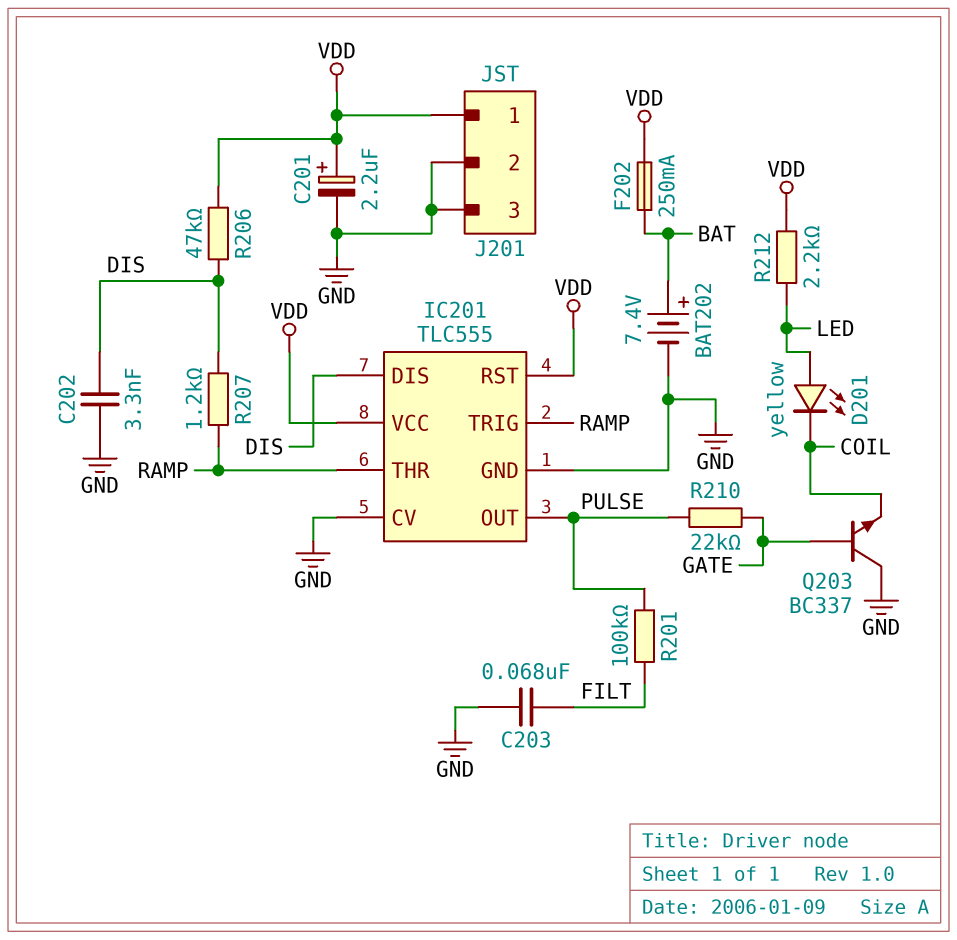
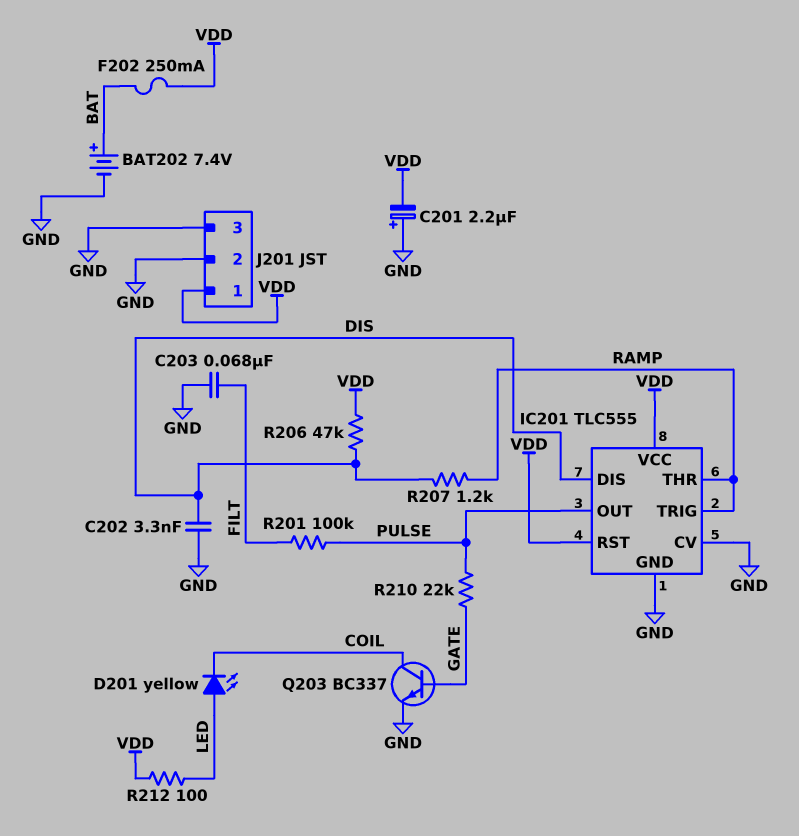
C201: 2.2uF (plus VDD, minus GND) -> 2.2uF (plus GND, minus VDD)
Q203: NPN BC337 (B GATE, C GND, E COIL) -> NPN BC337 (B GATE, C COIL, E GND)
R212: 2.2k (LED, VDD) -> 100 (LED, VDD)

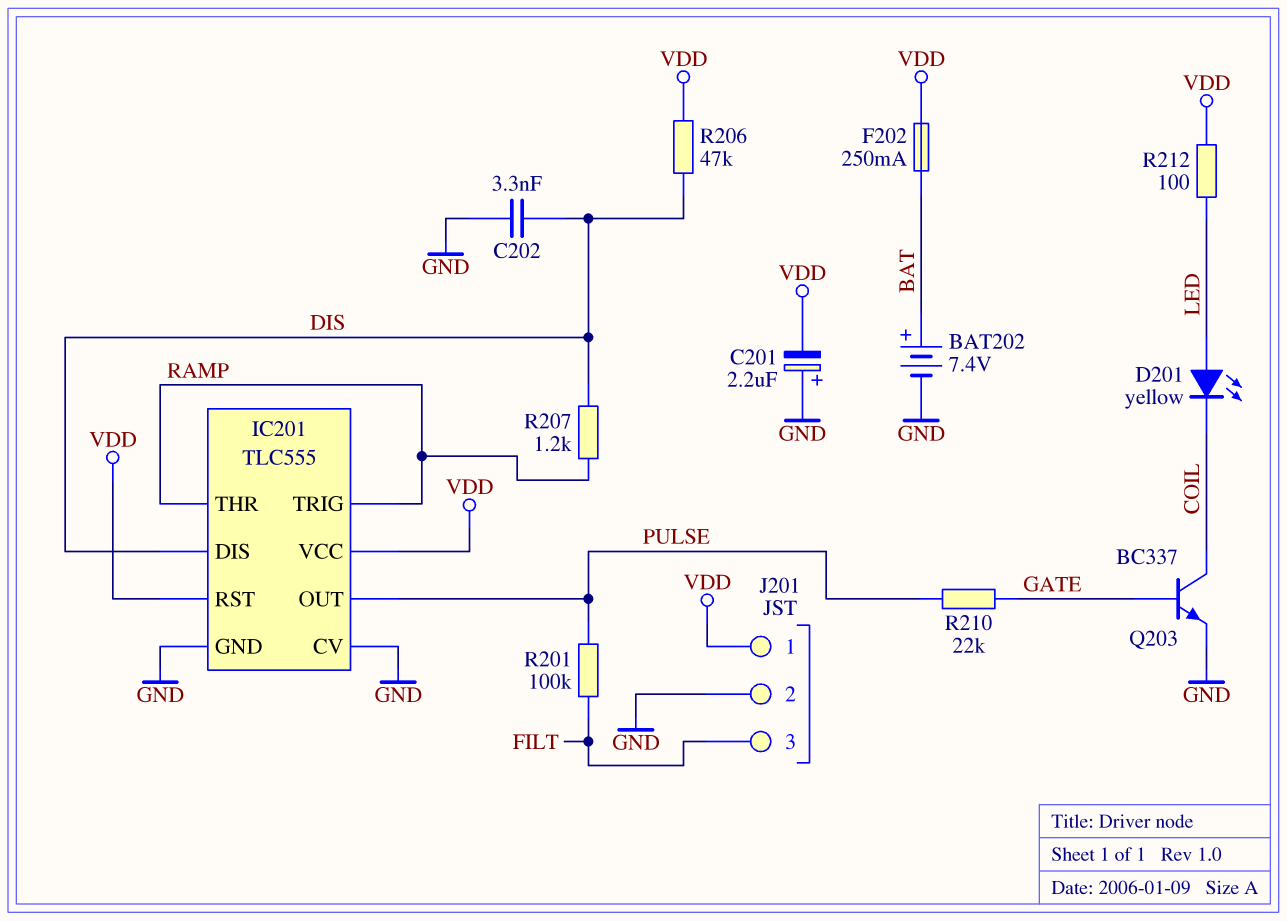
C203: 68nF (FILT, GND) -> none
J201 pin 3: GND -> FILT

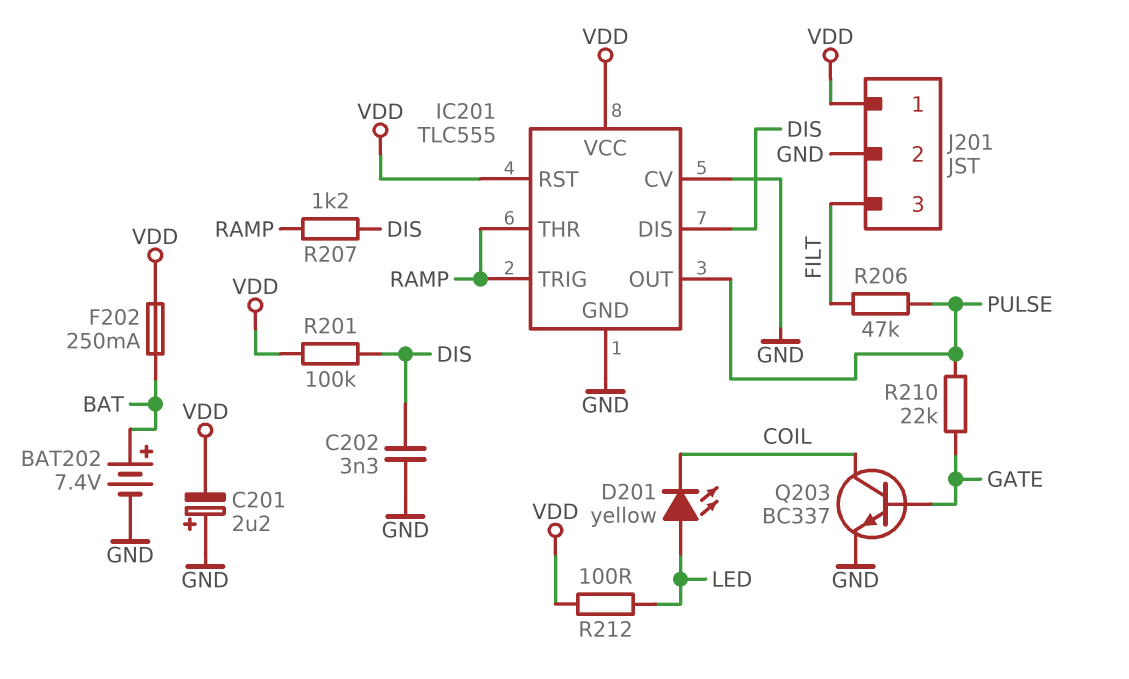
R201: 100k (FILT, PULSE) -> 100k (DIS, VDD)
R206: 47k (DIS, VDD) -> 47k (FILT, PULSE)

